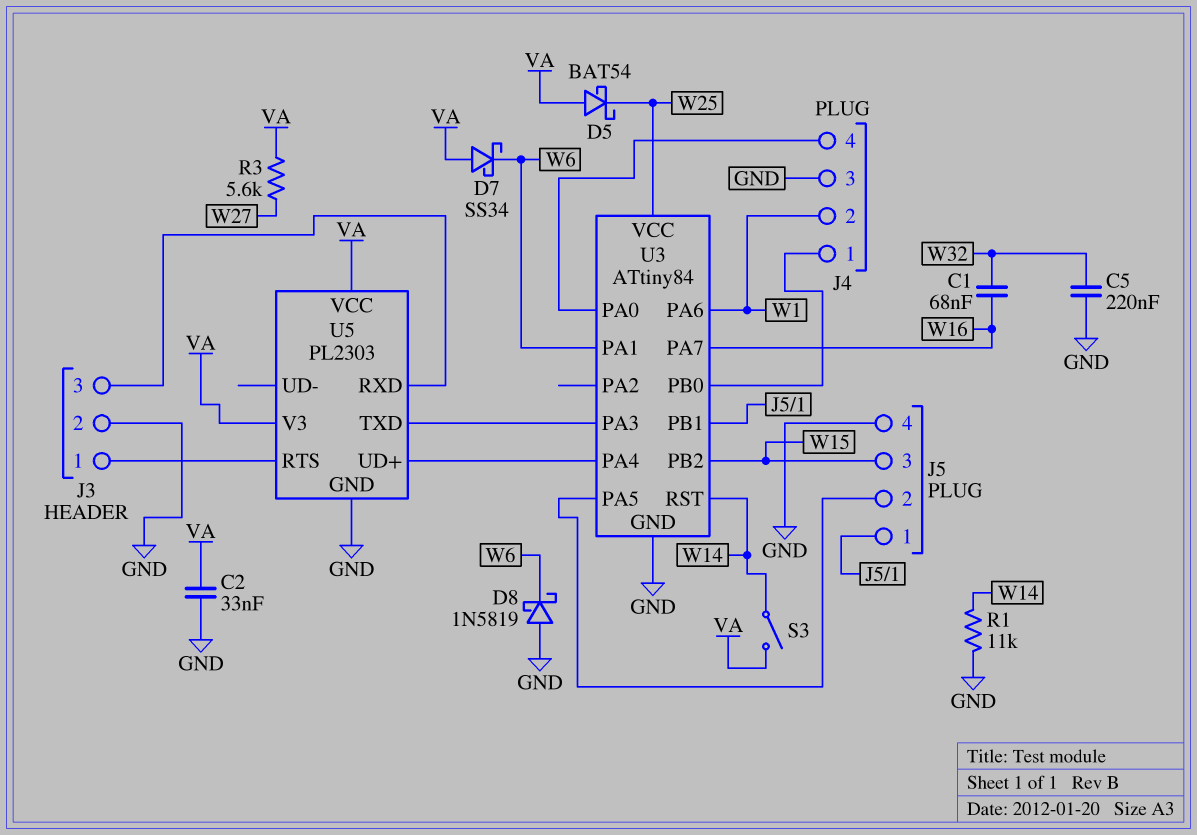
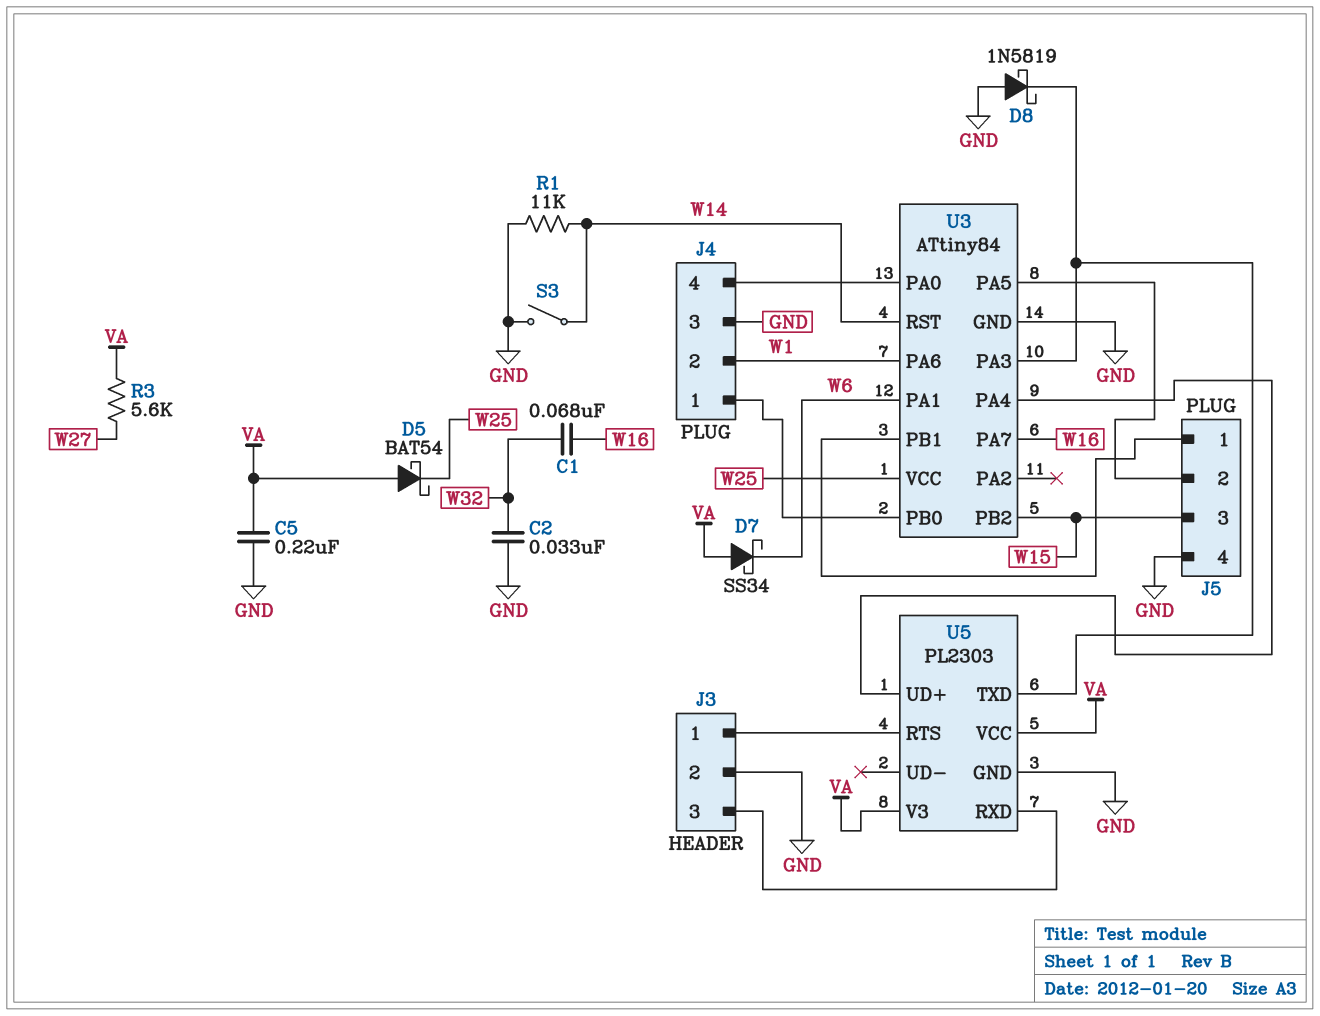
C2: 33nF (GND, VA) -> 33nF (GND, W32)
C5: 220nF (GND, W32) -> 220nF (GND, VA)
D8: schottky 1N5819 (A GND, K W6) -> schottky 1N5819 (A GND, K U3/PA3)
S3: switch (VA, W14) -> switch (GND, W14)

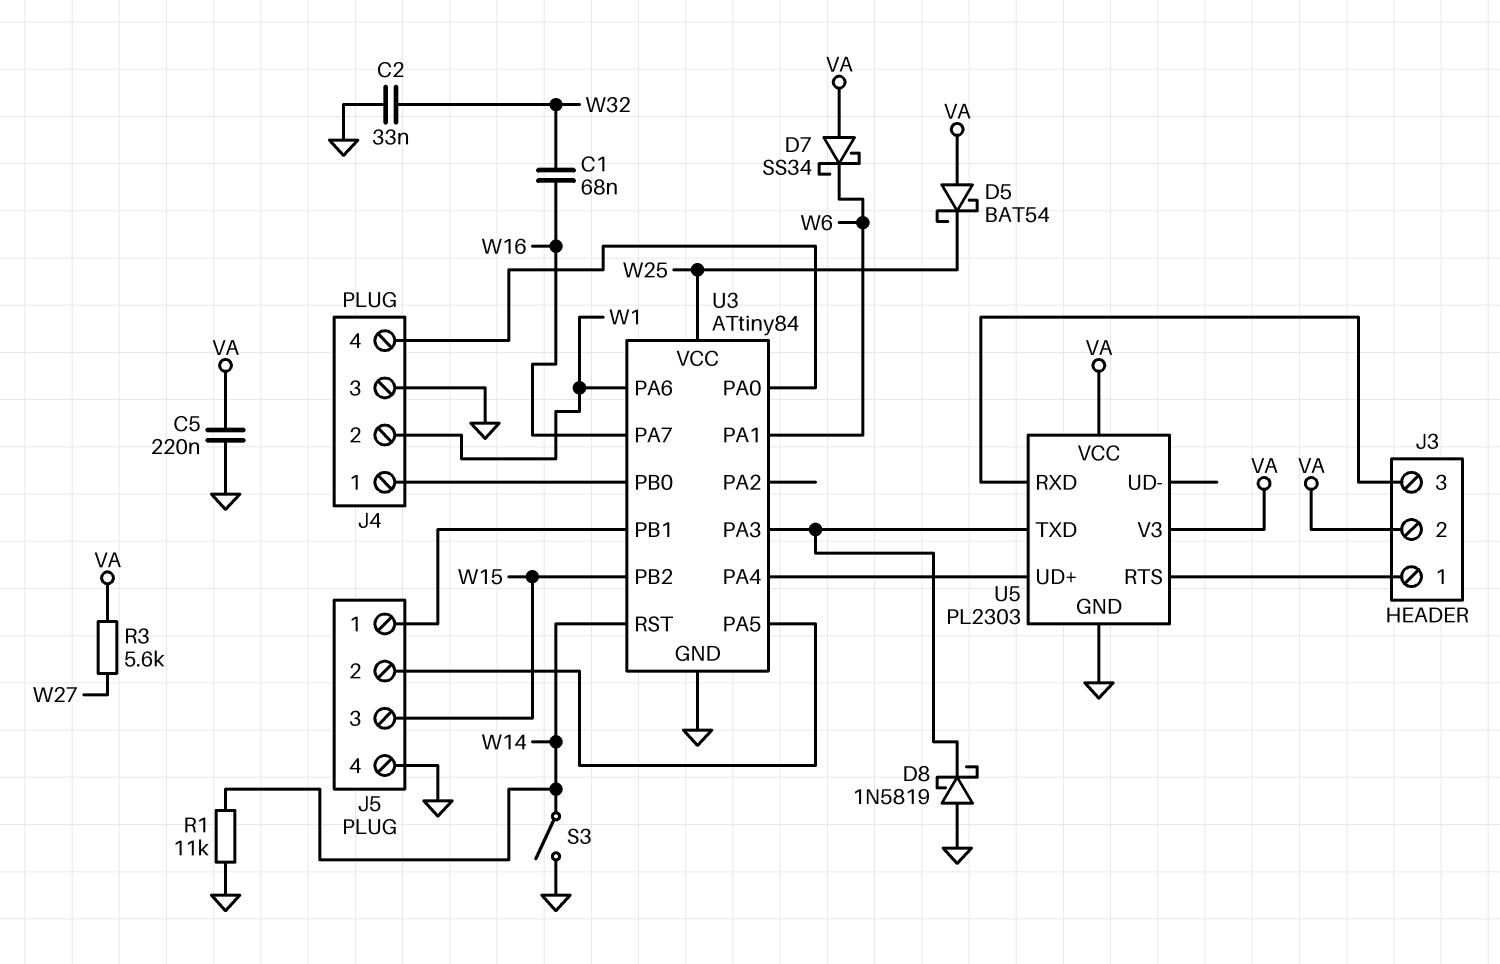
J3 pin 2: GND -> VA

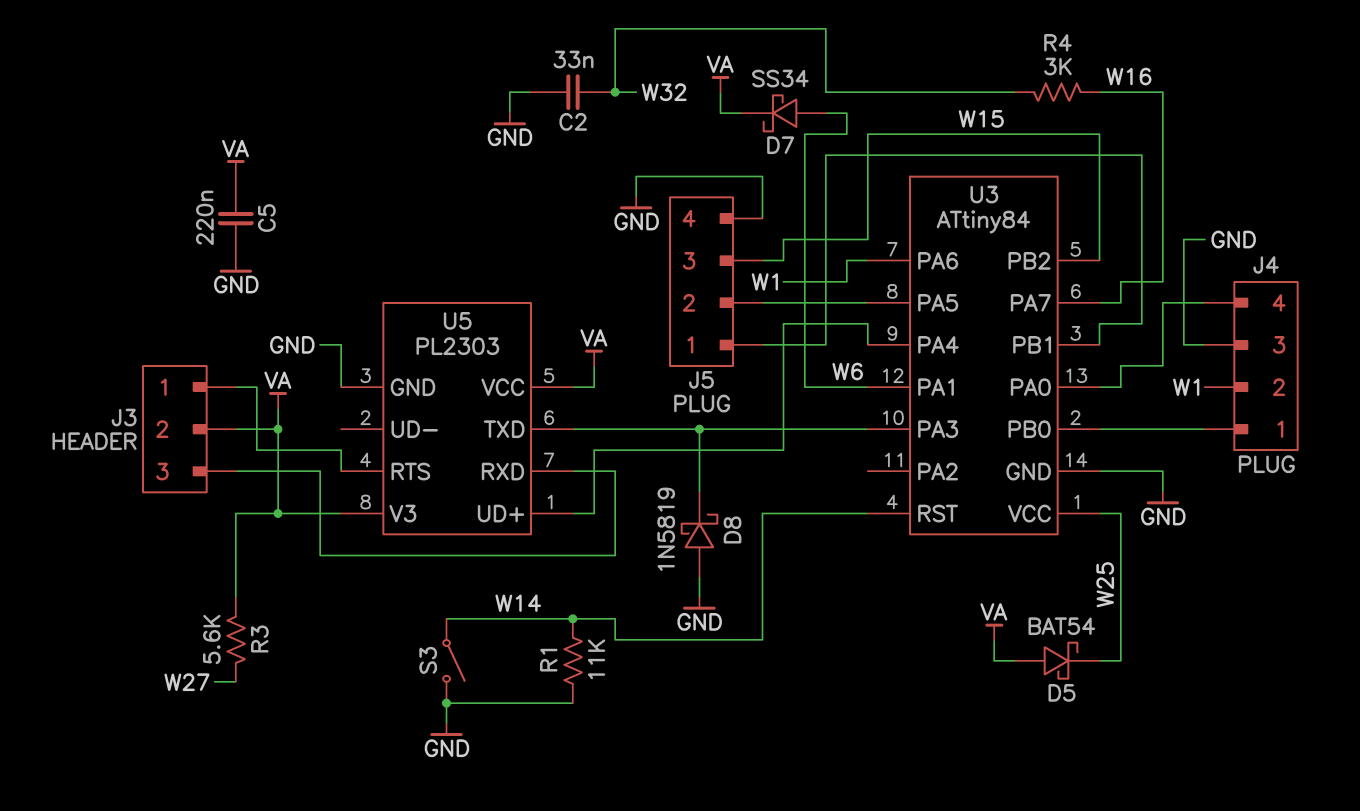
C1: 68nF (W16, W32) -> none
D7: schottky SS34 (A VA, K W6) -> schottky SS34 (A W6, K VA)
R4: none -> 3k (W16, W32)

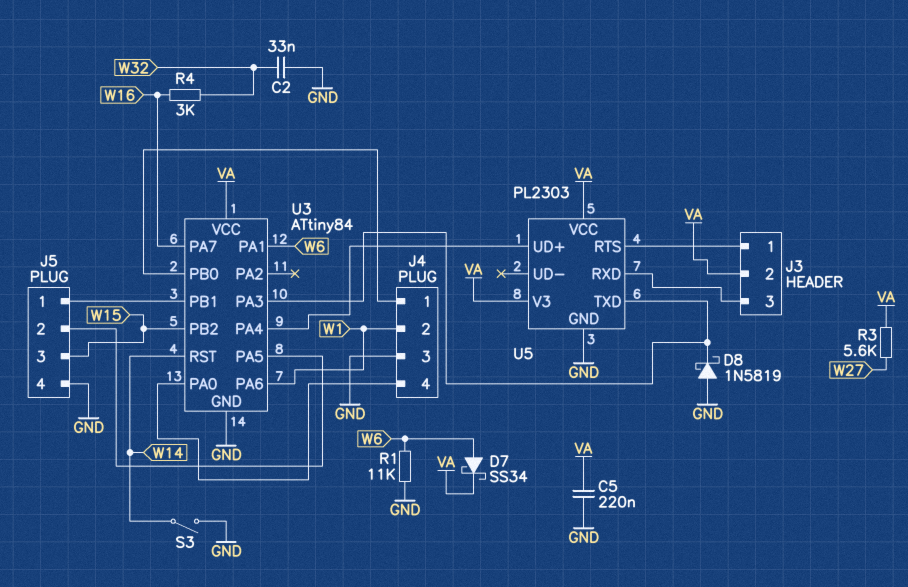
D5: schottky BAT54 (A VA, K W25) -> none
R1: 11k (GND, W14) -> 11k (GND, W6)
U3 pin VCC: W25 -> VA

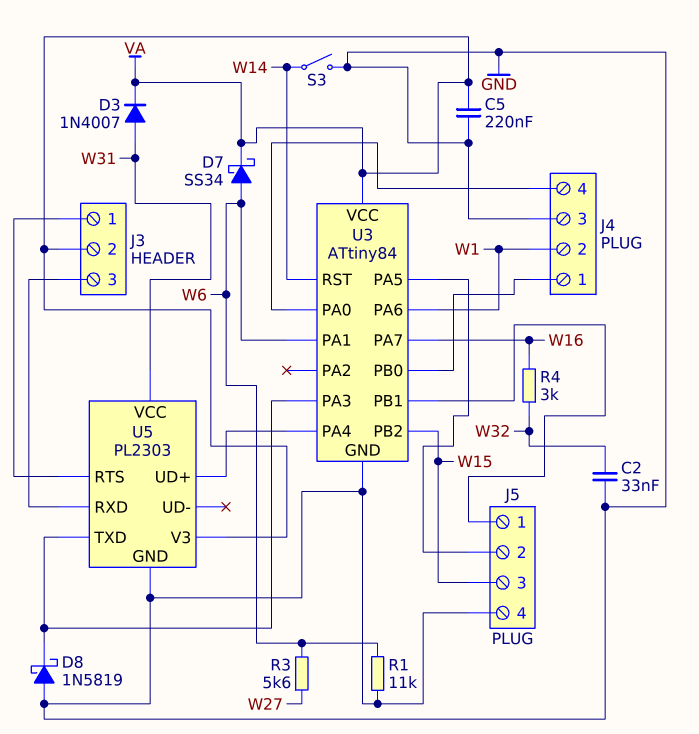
D3: none -> diode 1N4007 (A W31, K VA)
R3: 5.6k (VA, W27) -> 5.6k (W6, W27)
U5 pin VCC: VA -> W31

